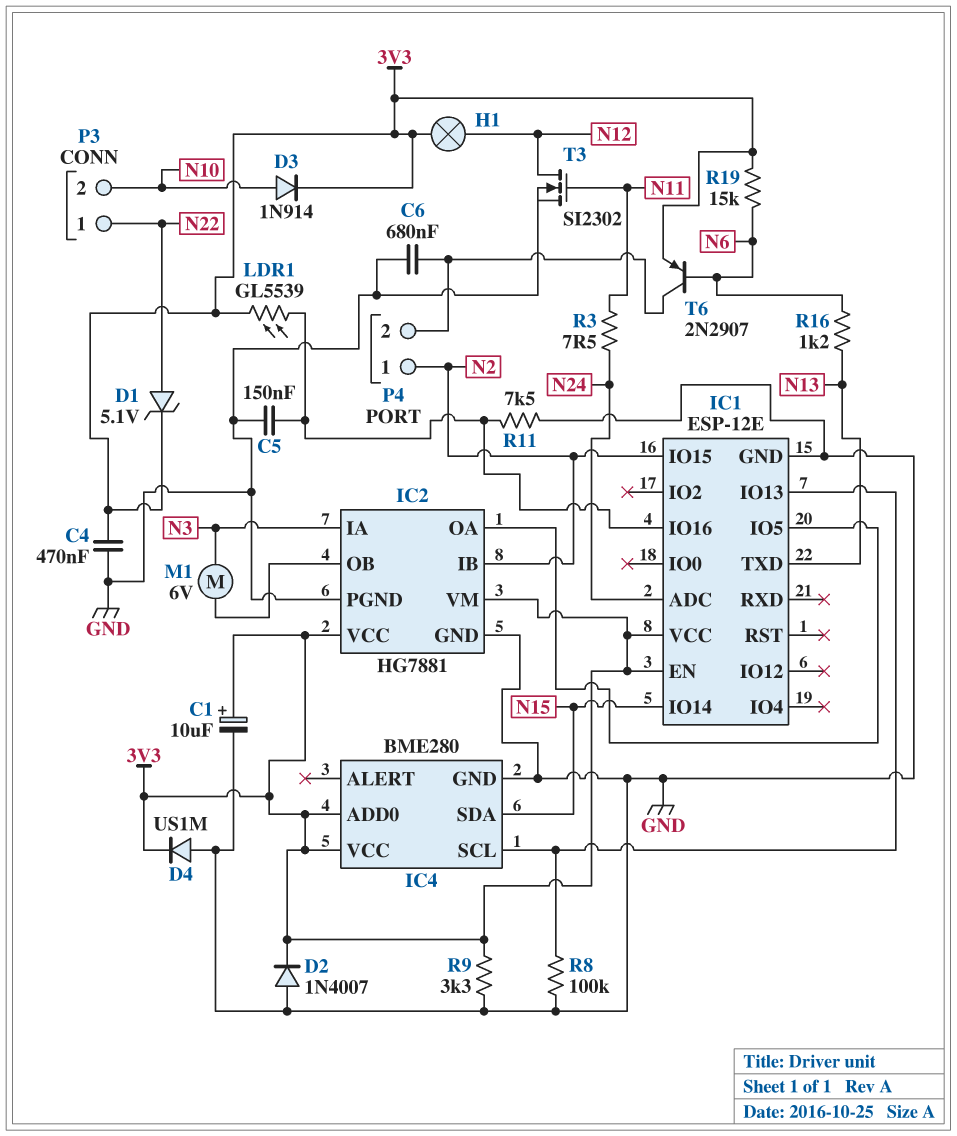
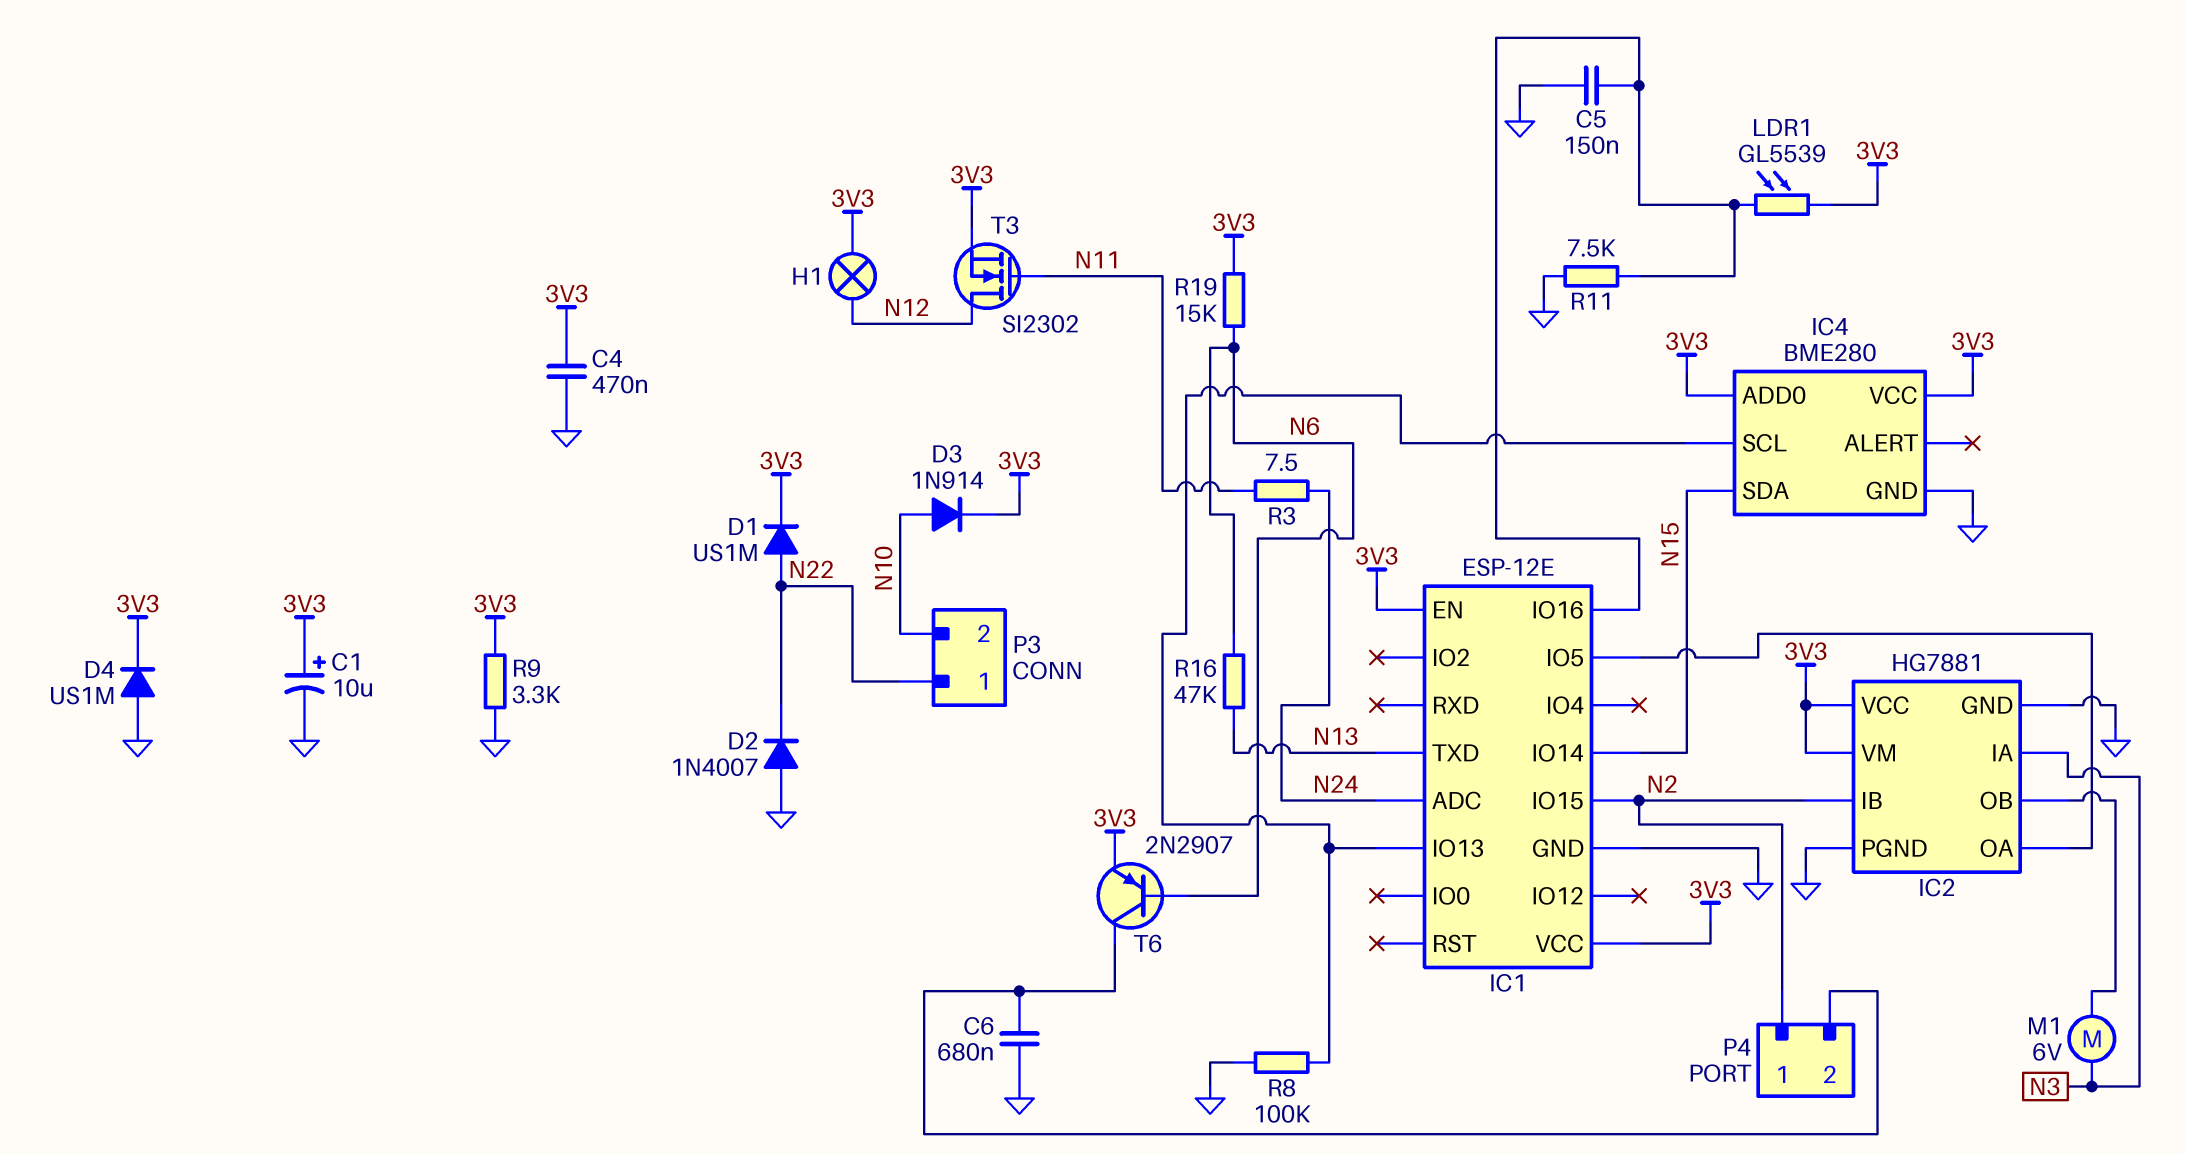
D1: zener 5.1V (A N22, K 3V3) -> diode US1M (A N22, K 3V3)
D2: diode 1N4007 (A GND, K 3V3) -> diode 1N4007 (A GND, K N22)
R16: 1.2k (N6, N13) -> 47k (N6, N13)
T3: NMOS SI2302 (G N11, D N12, S GND) -> NMOS SI2302 (G N11, D N12, S 3V3)

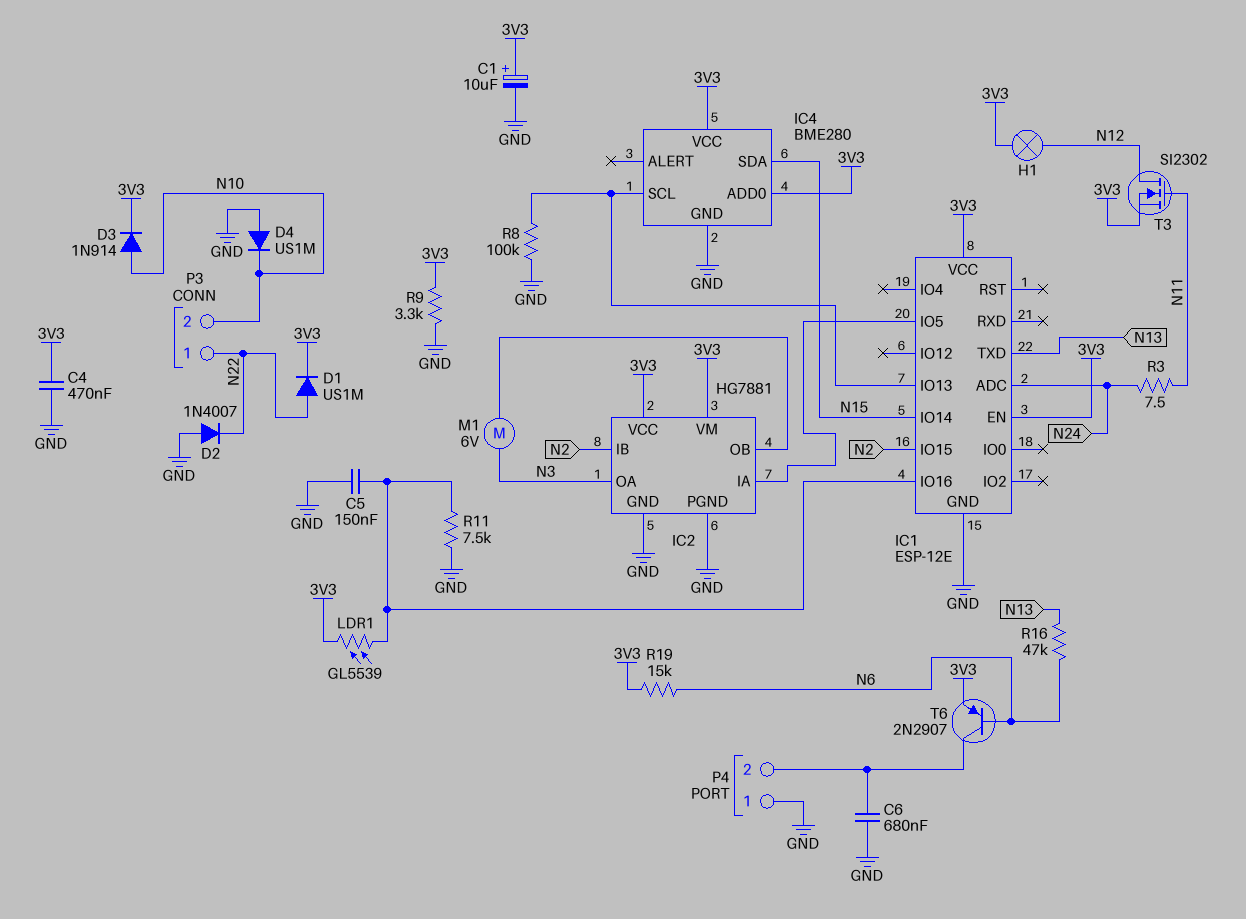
D4: diode US1M (A GND, K 3V3) -> diode US1M (A GND, K N10)
IC2 pin IA: N3 -> IC1/IO5
IC2 pin OA: IC1/IO5 -> N3
P4 pin 1: N2 -> GND

